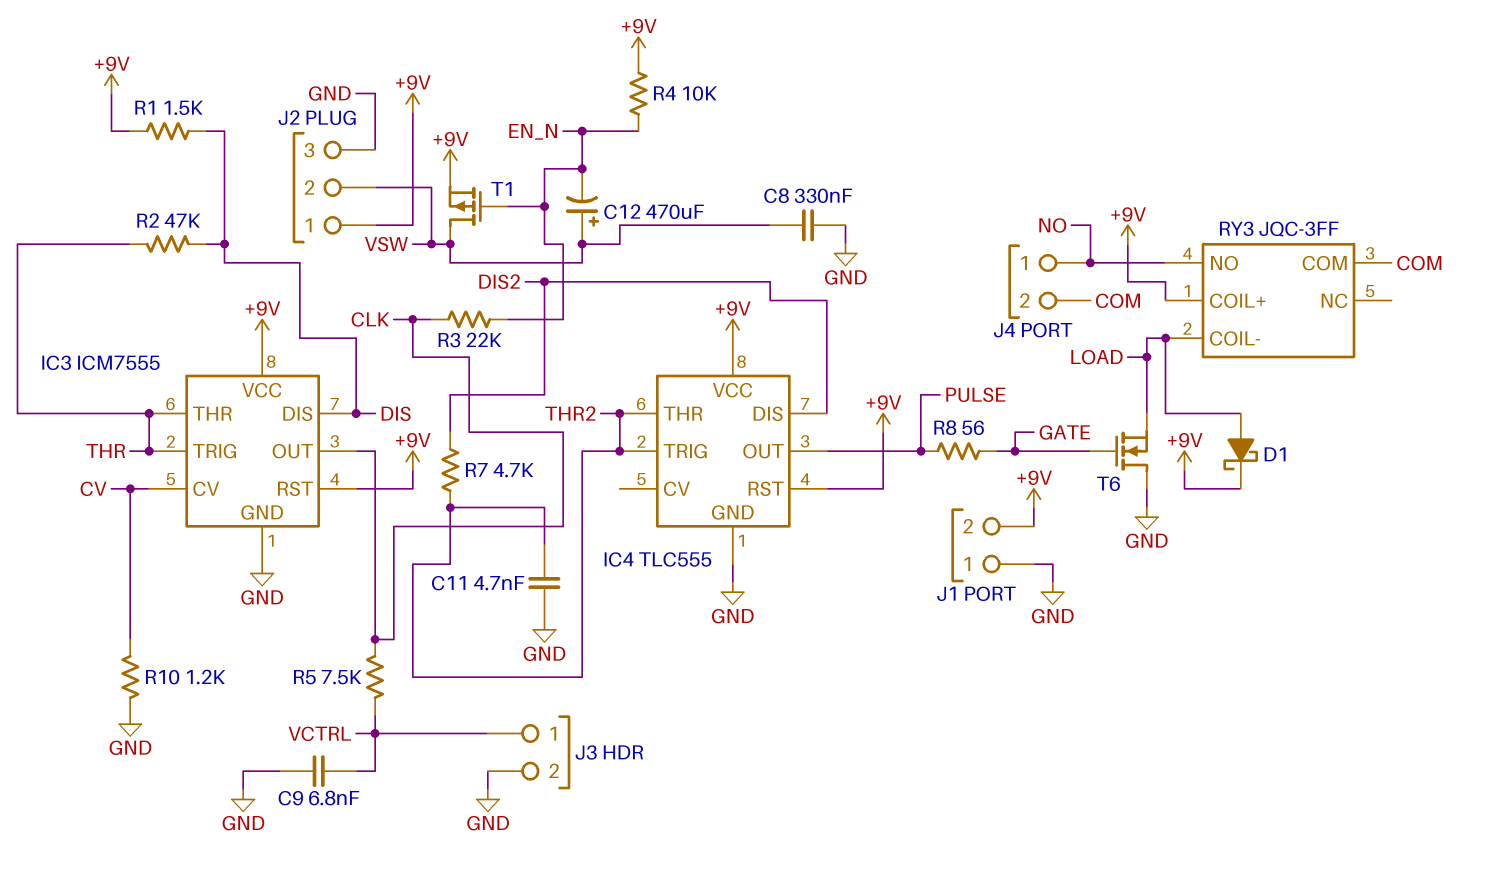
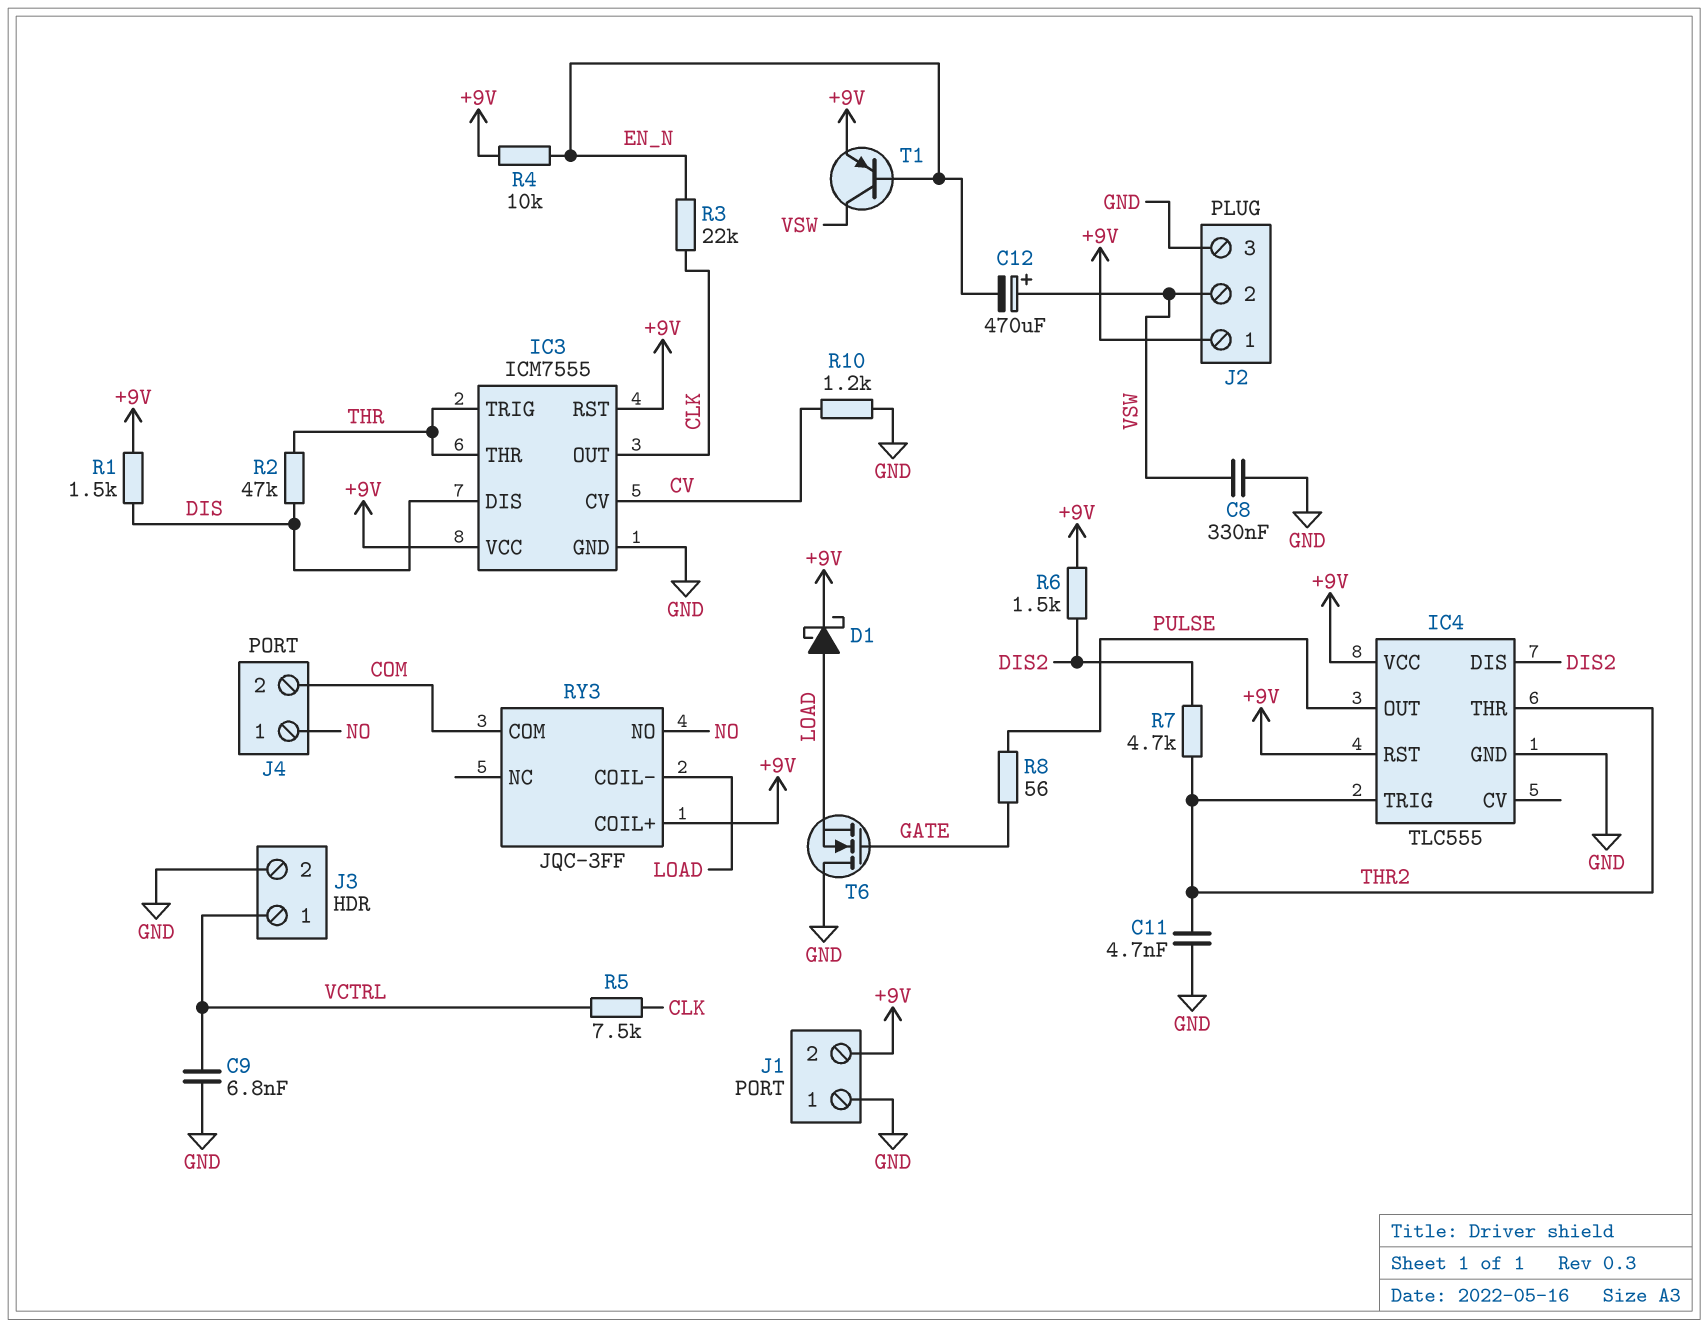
R6: none -> 1.5k (+9V, DIS2)
T1: PMOS (G EN_N, D VSW, S +9V) -> PNP (B EN_N, C VSW, E +9V)

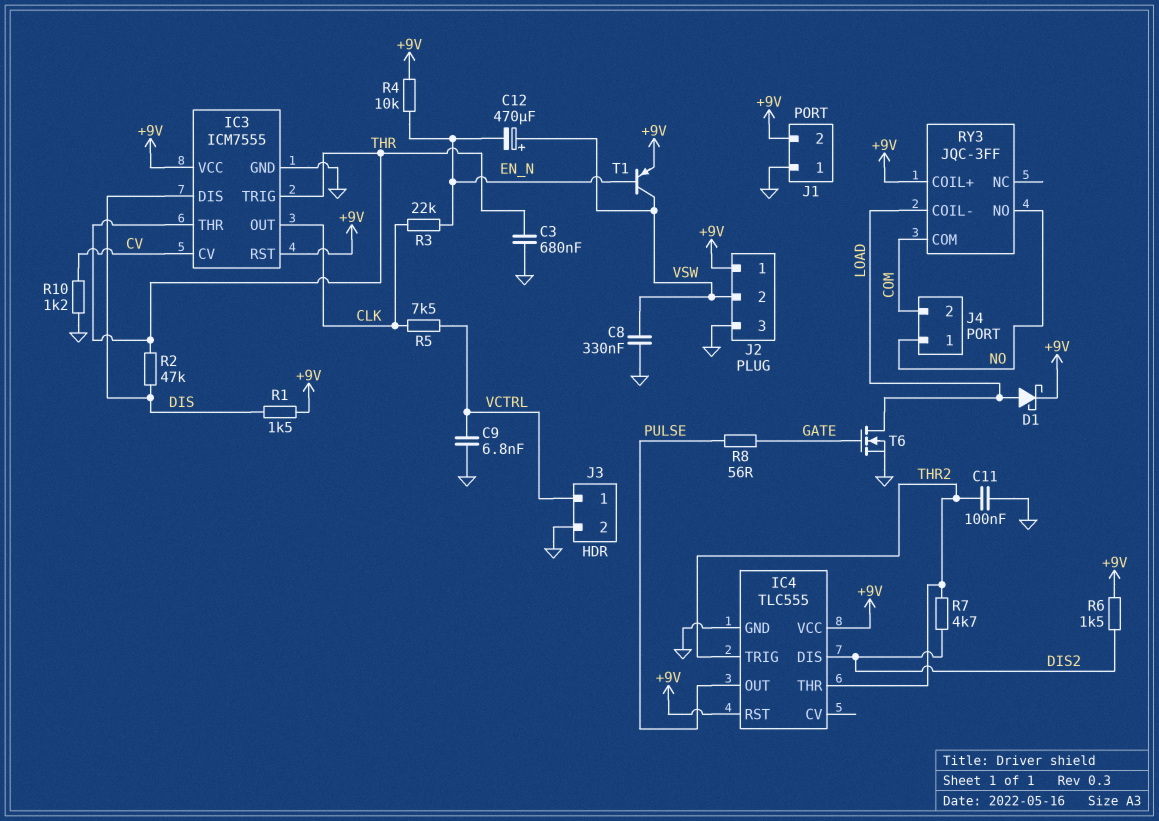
C3: none -> 680nF (GND, THR)
C11: 4.7nF (GND, THR2) -> 100nF (GND, THR2)
T6: NMOS (G GATE, D GND, S LOAD) -> NMOS (G GATE, D LOAD, S GND)

